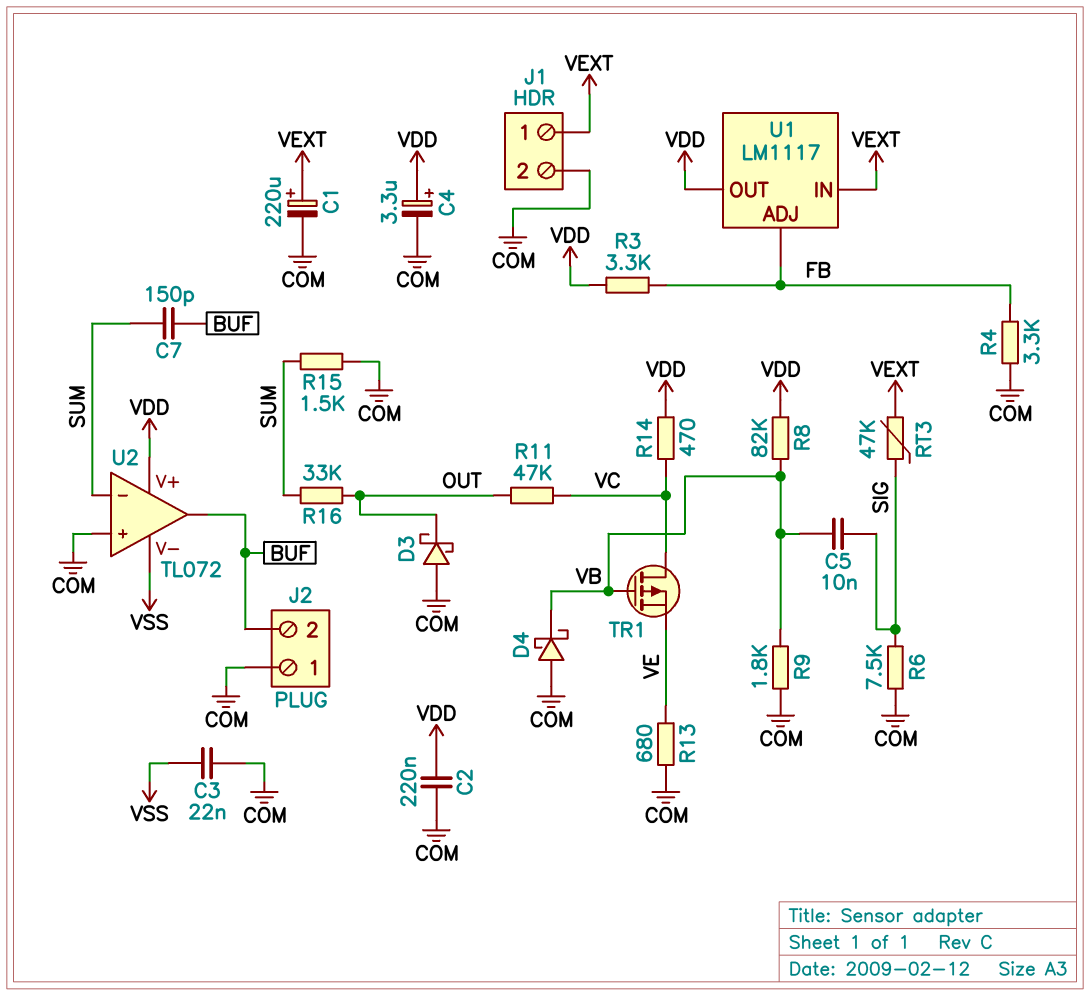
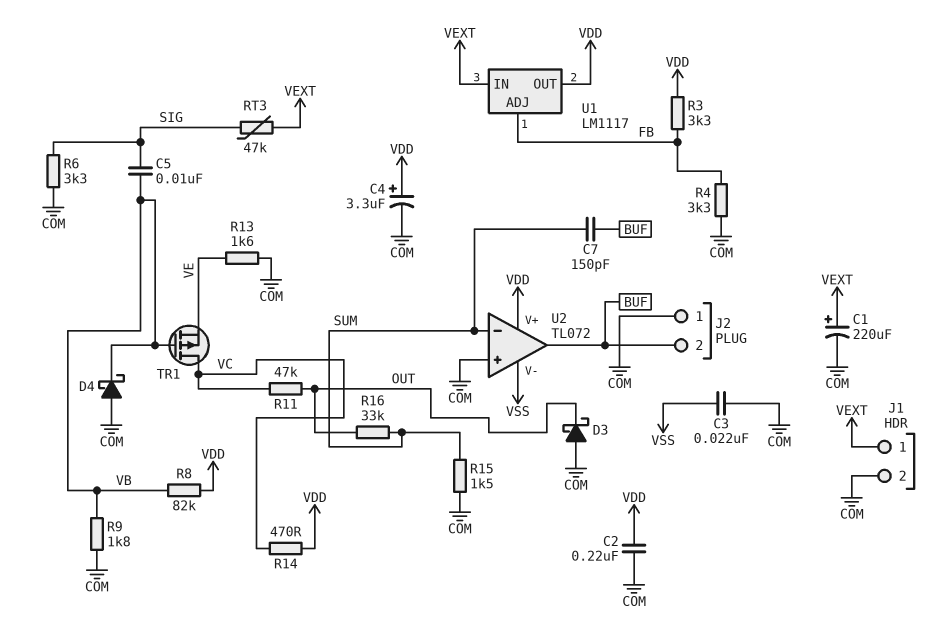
R6: 7.5k (COM, SIG) -> 3.3k (COM, SIG)
R13: 680 (COM, VE) -> 1.6k (COM, VE)

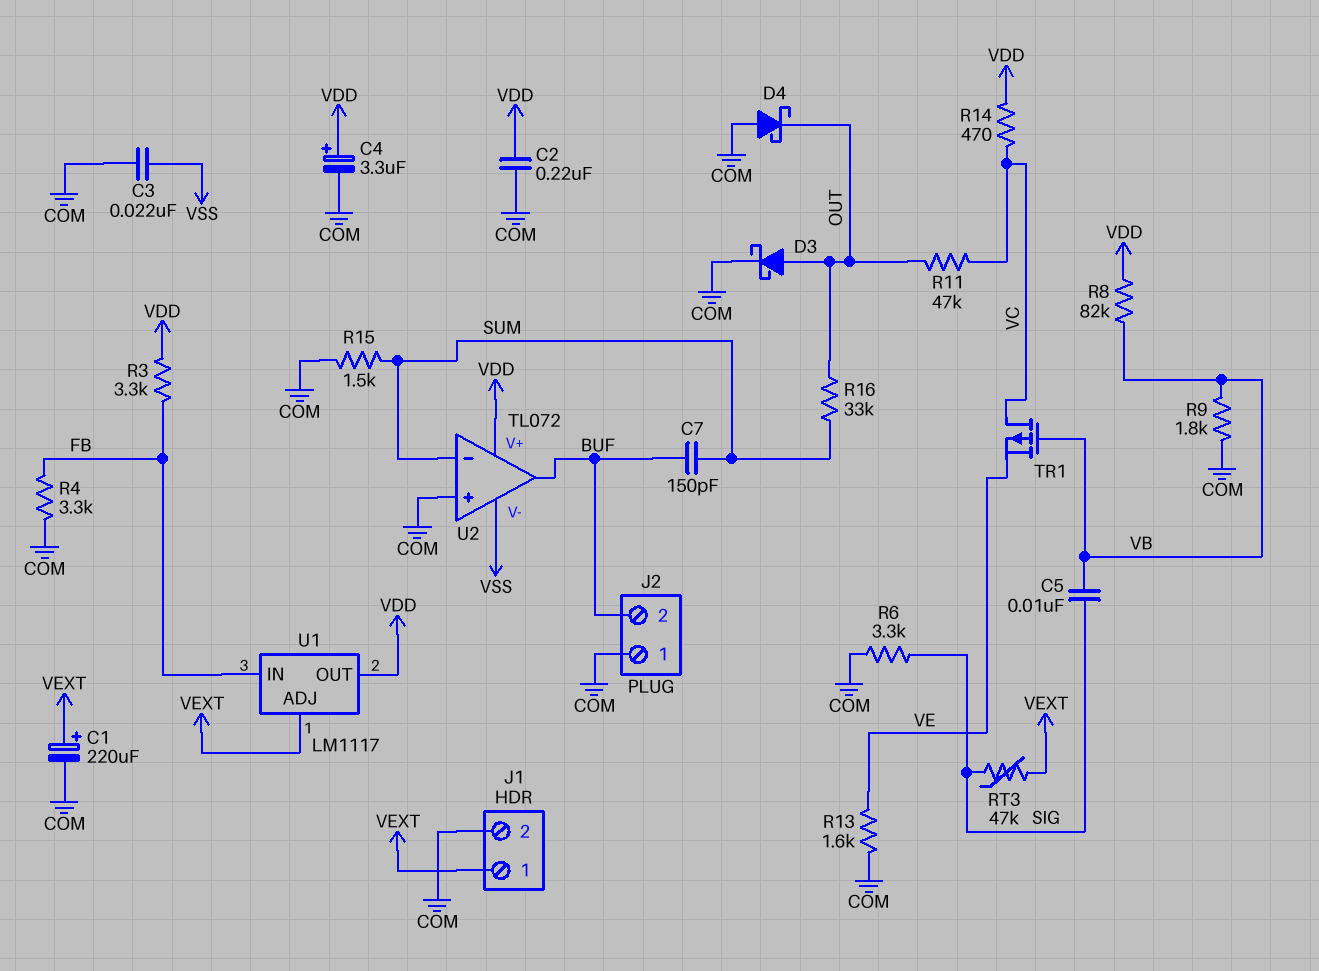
D3: schottky (A COM, K OUT) -> schottky (A OUT, K COM)
D4: schottky (A COM, K VB) -> schottky (A COM, K OUT)
U1 pin ADJ: FB -> VEXT
U1 pin IN: VEXT -> FB

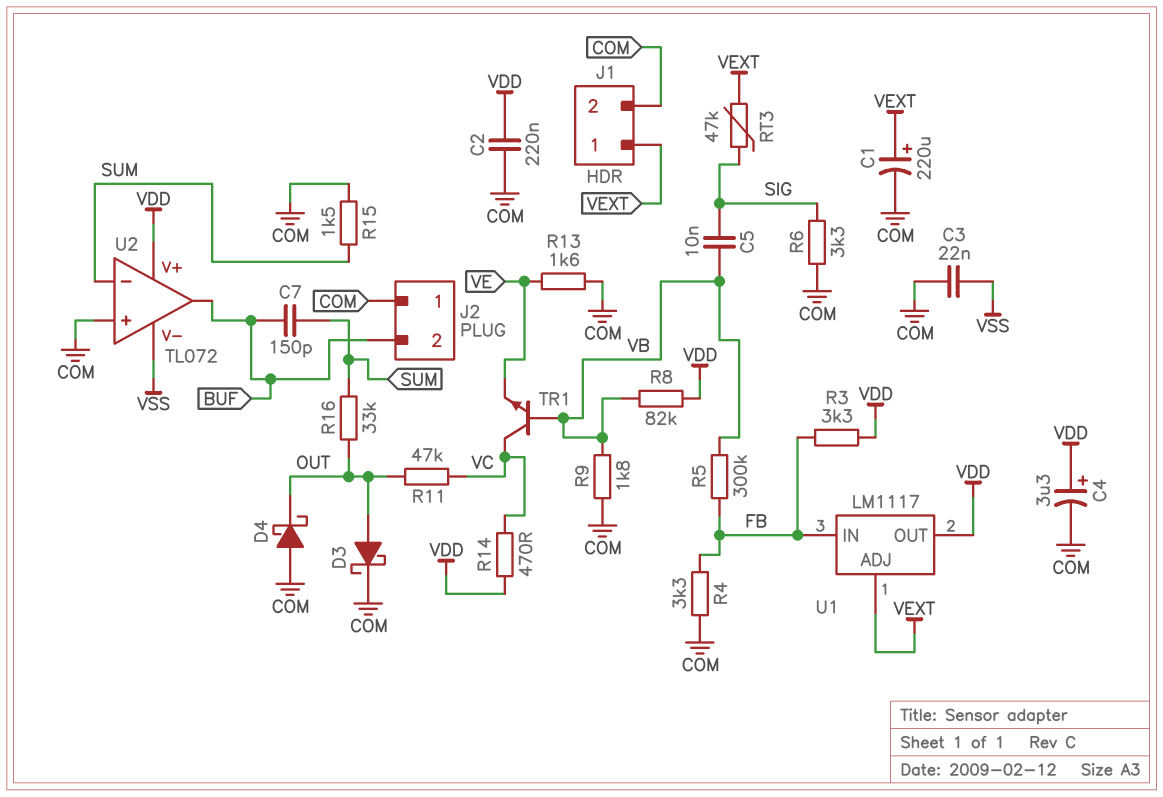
R5: none -> 300k (FB, VB)
TR1: PMOS (G VB, D VC, S VE) -> NPN (B VB, C VC, E VE)

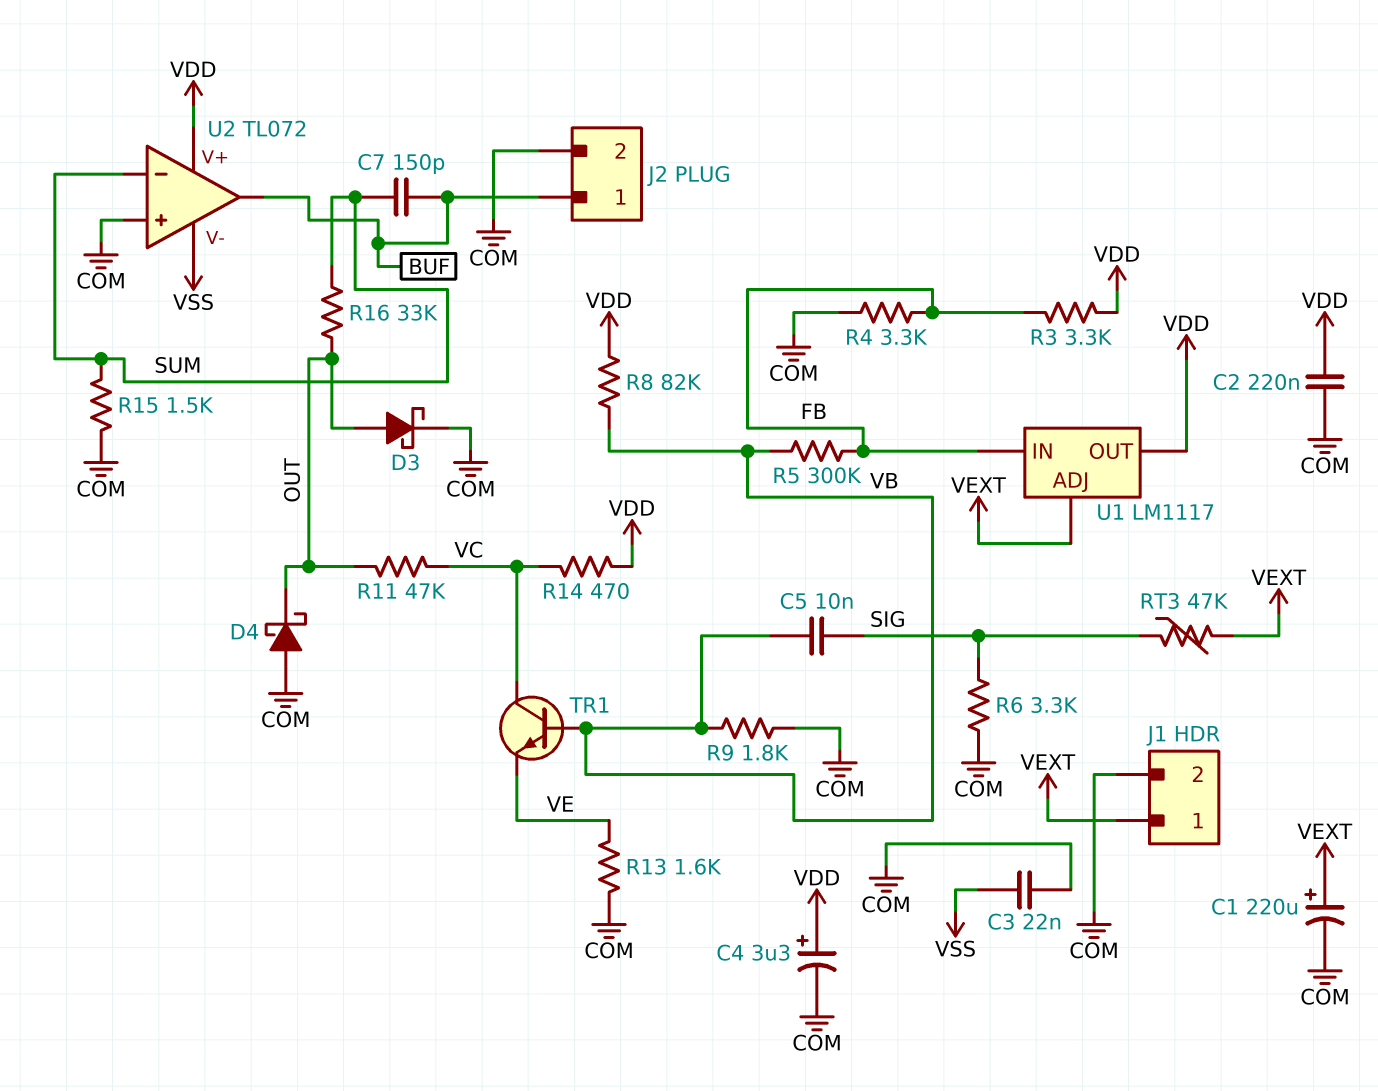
J2 pin 1: COM -> BUF
J2 pin 2: BUF -> COM

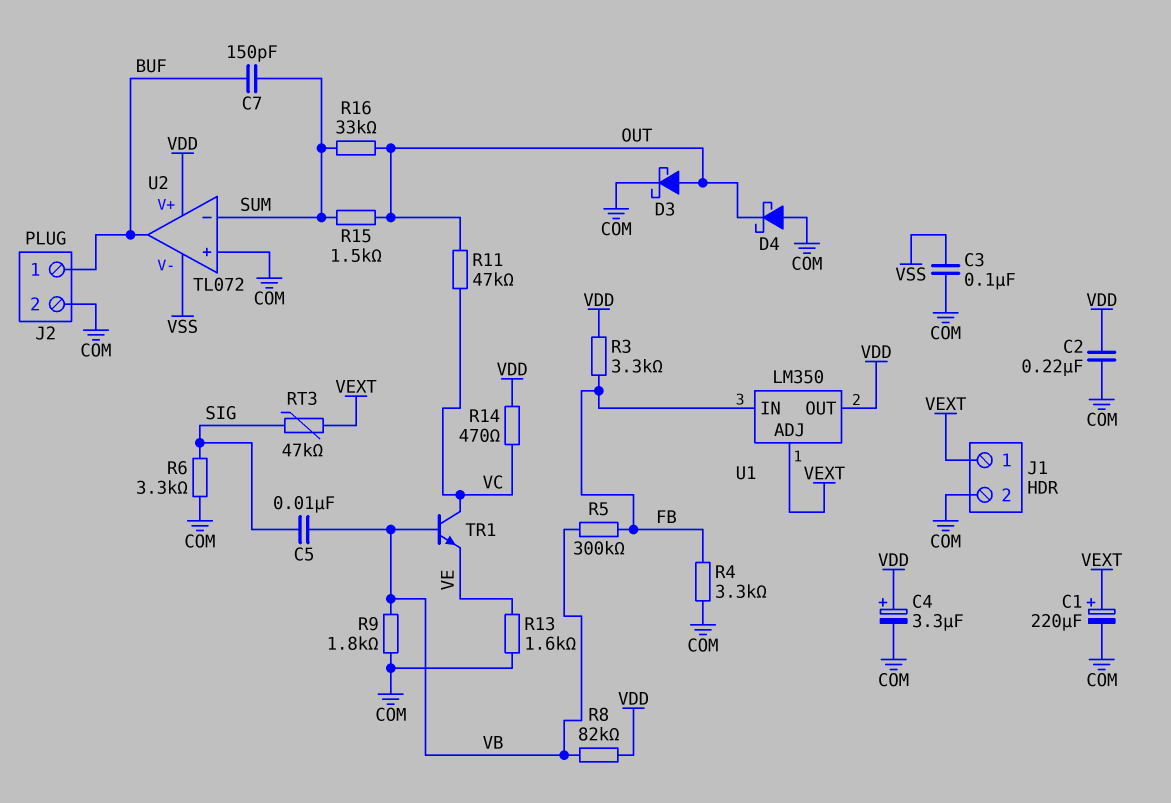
C3: 22nF (COM, VSS) -> 100nF (COM, VSS)
R15: 1.5k (COM, SUM) -> 1.5k (OUT, SUM)
U1: LM1117 -> LM350

